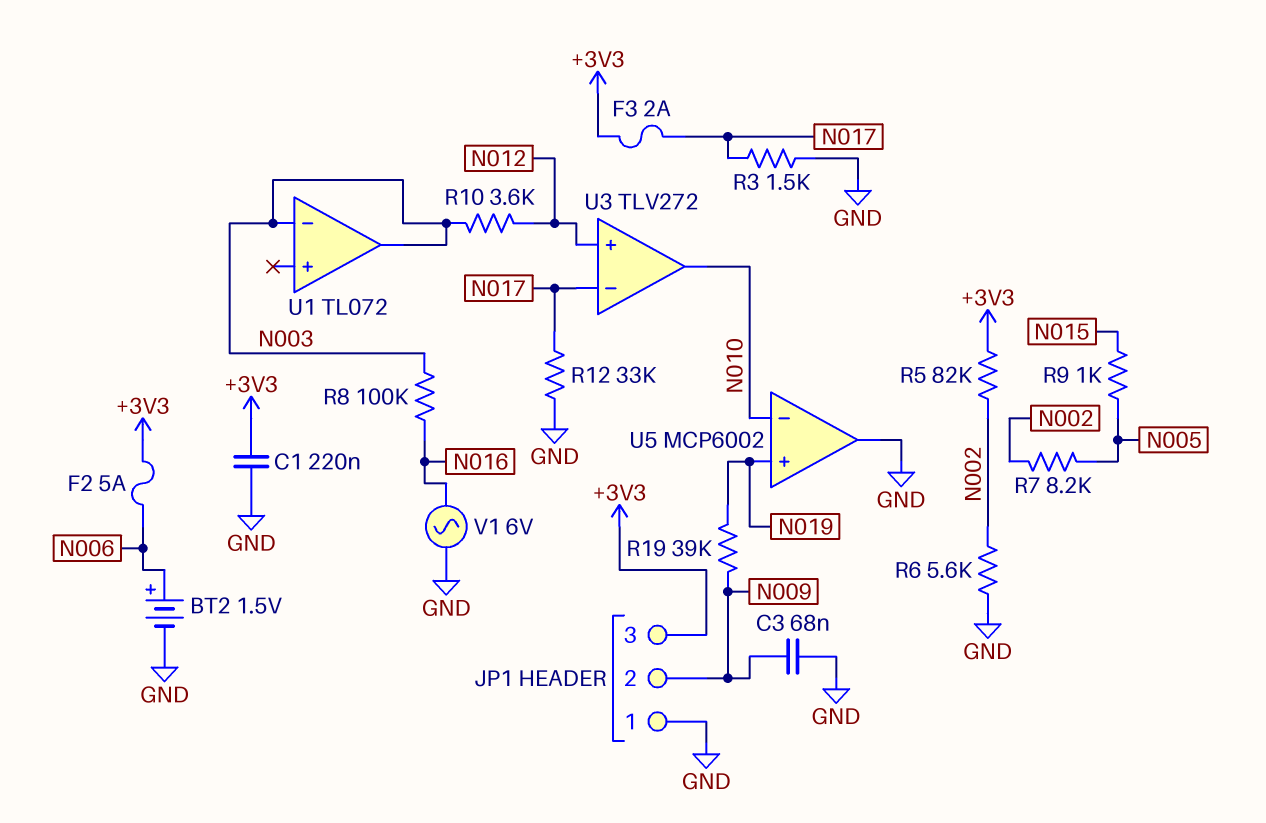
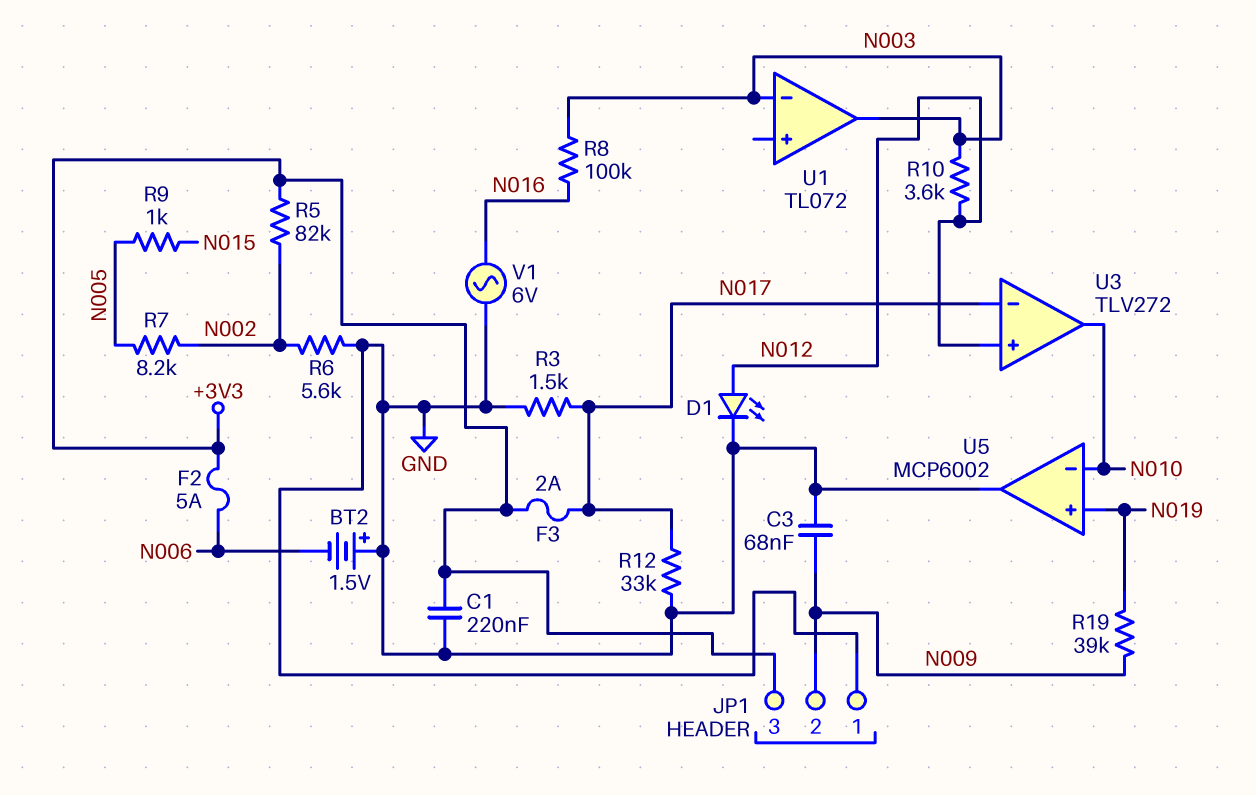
BT2: 1.5V (plus N006, minus GND) -> 1.5V (plus GND, minus N006)
D1: none -> LED (A N012, K GND)

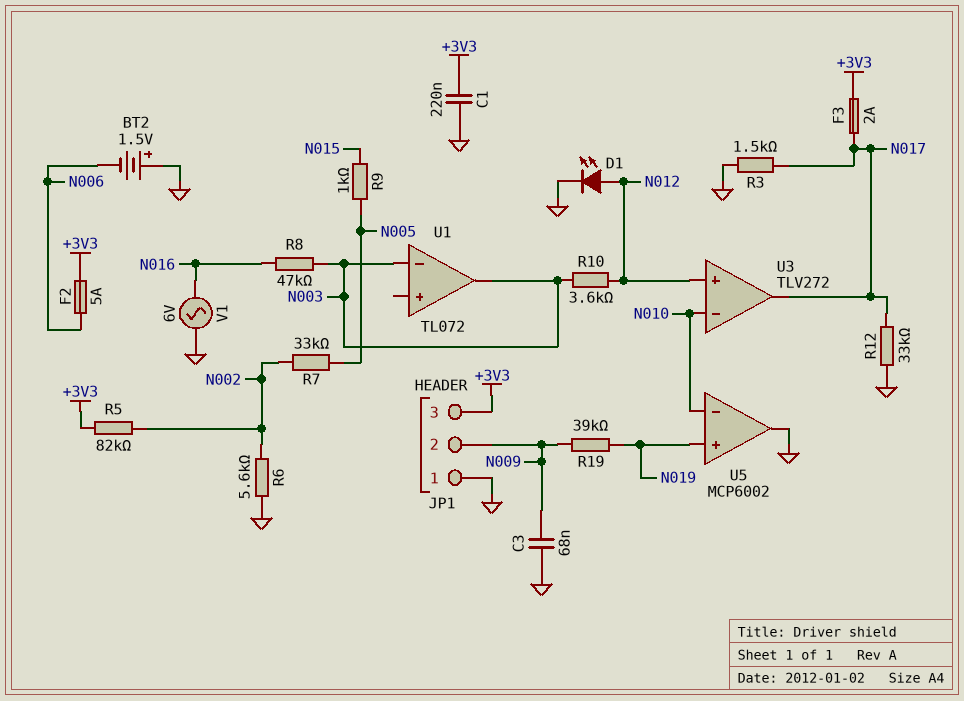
R7: 8.2k (N002, N005) -> 33k (N002, N005)
R8: 100k (N003, N016) -> 47k (N003, N016)
U3 pin in-: N017 -> N010
U3 pin out: N010 -> N017

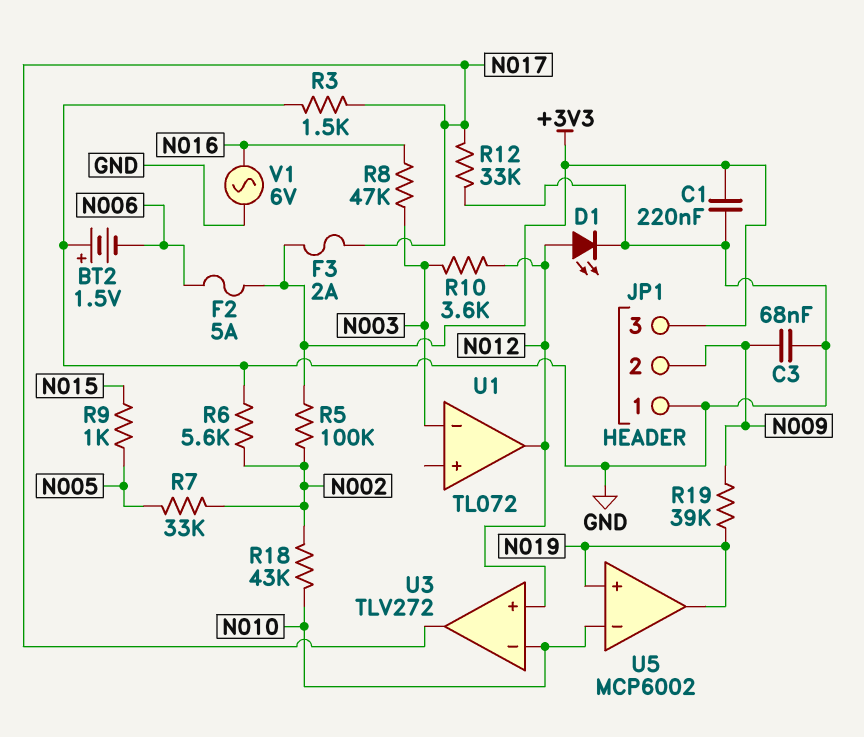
R5: 82k (+3V3, N002) -> 100k (+3V3, N002)
R18: none -> 43k (N002, N010)
U1 pin out: N003 -> N012
U5 pin out: GND -> N019

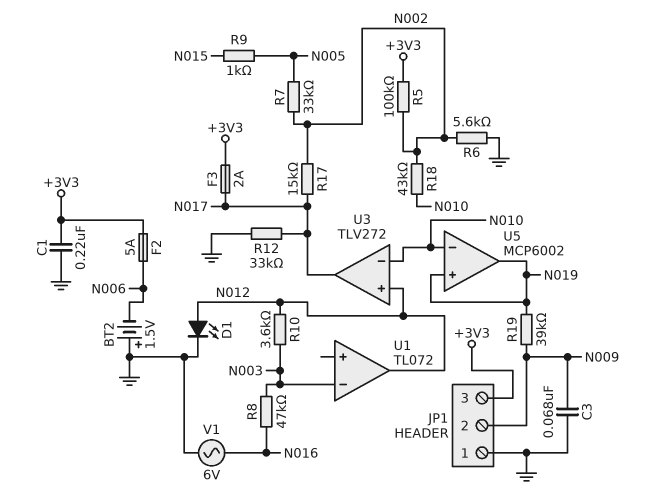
R3: 1.5k (GND, N017) -> none
R17: none -> 15k (N002, N017)

